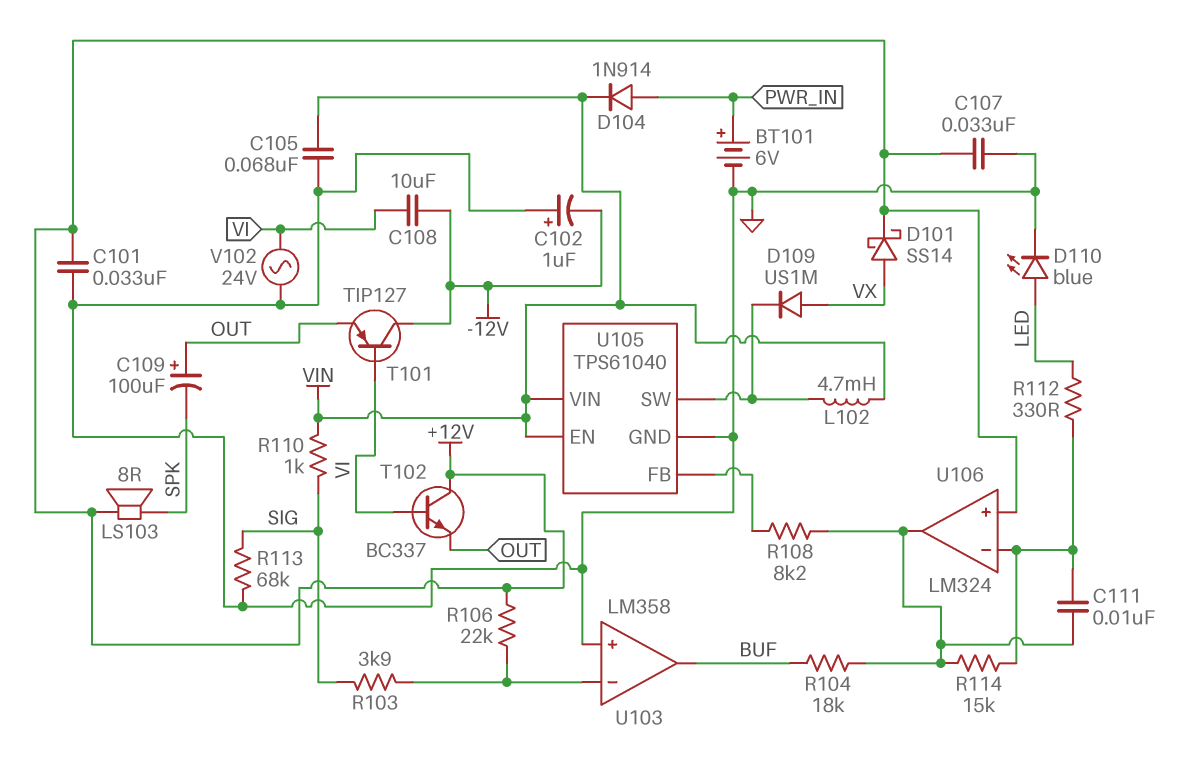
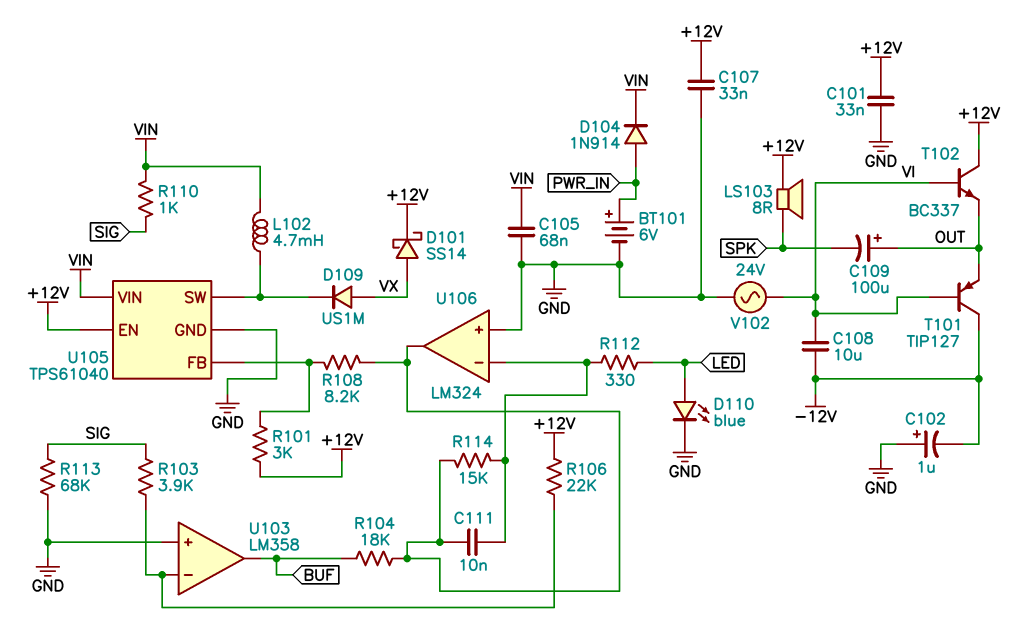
R101: none -> 3k (+12V, U105/FB)
U105 pin EN: VIN -> +12V
U106 pin in+: +12V -> GND

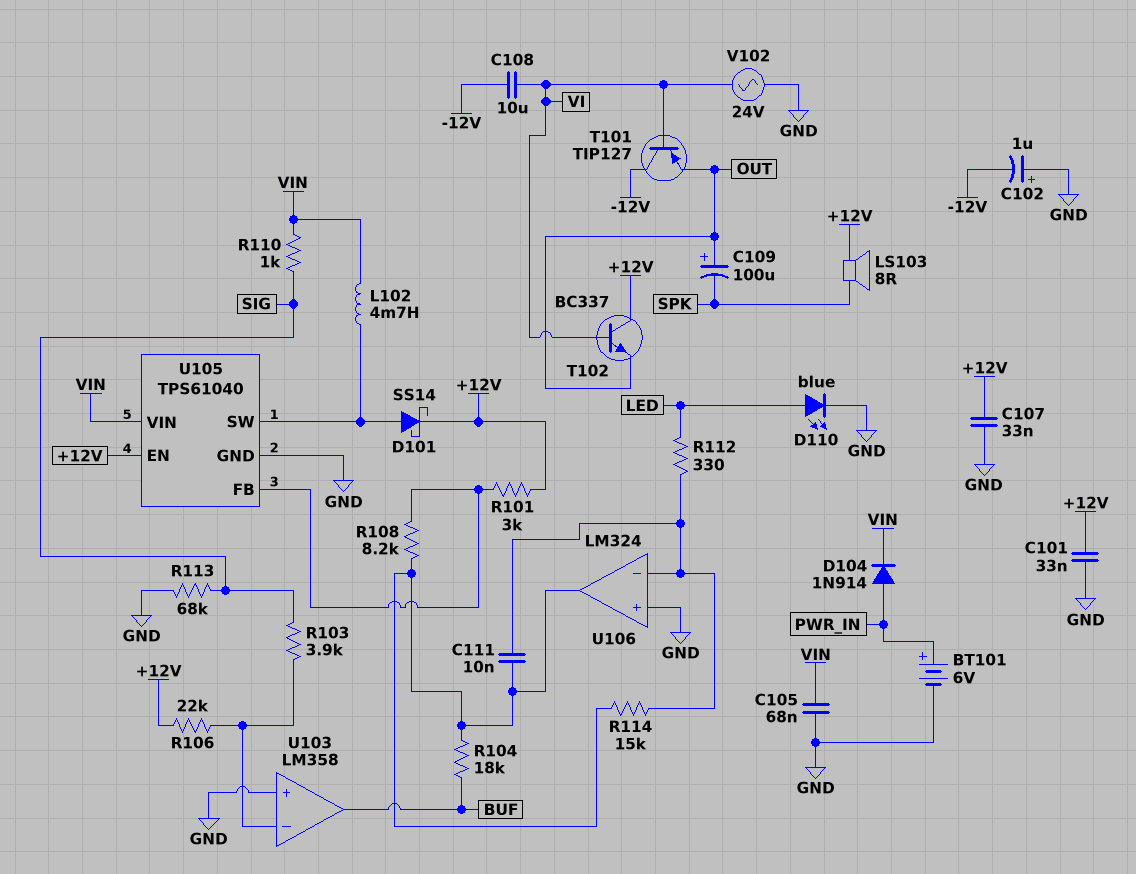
D101: schottky SS14 (A VX, K +12V) -> schottky SS14 (A U105/SW, K +12V)
D109: diode US1M (A VX, K U105/SW) -> none

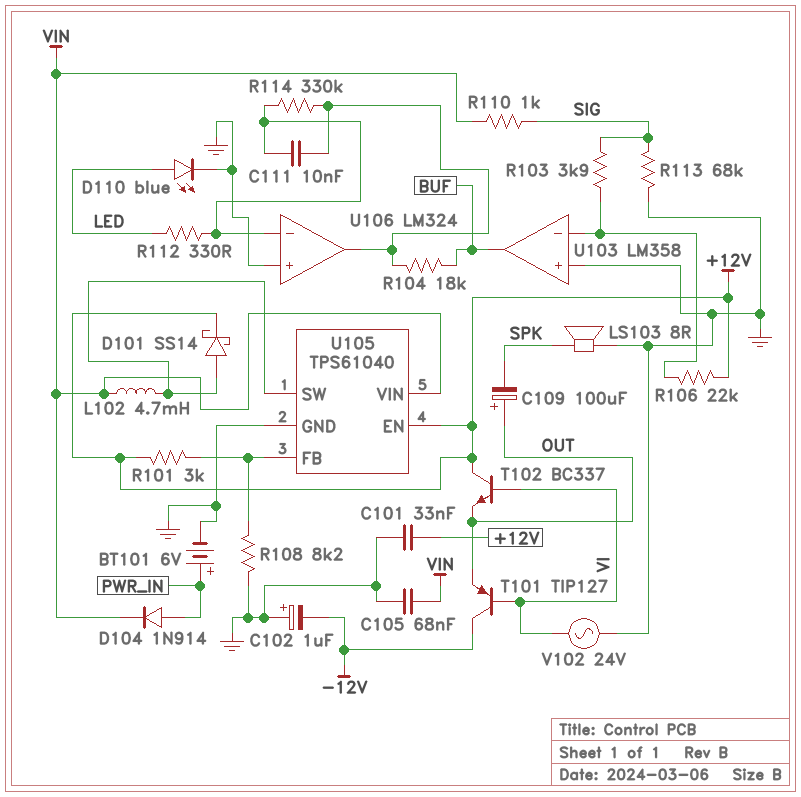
C107: 33nF (+12V, GND) -> none
C108: 10uF (-12V, VI) -> none
LS103: speaker 8R (+12V, SPK) -> speaker 8R (GND, SPK)
R108: 8.2k (U105/FB, U106/out) -> 8.2k (GND, U105/FB)
R114: 15k (U106/in-, U106/out) -> 330k (U106/in-, U106/out)

